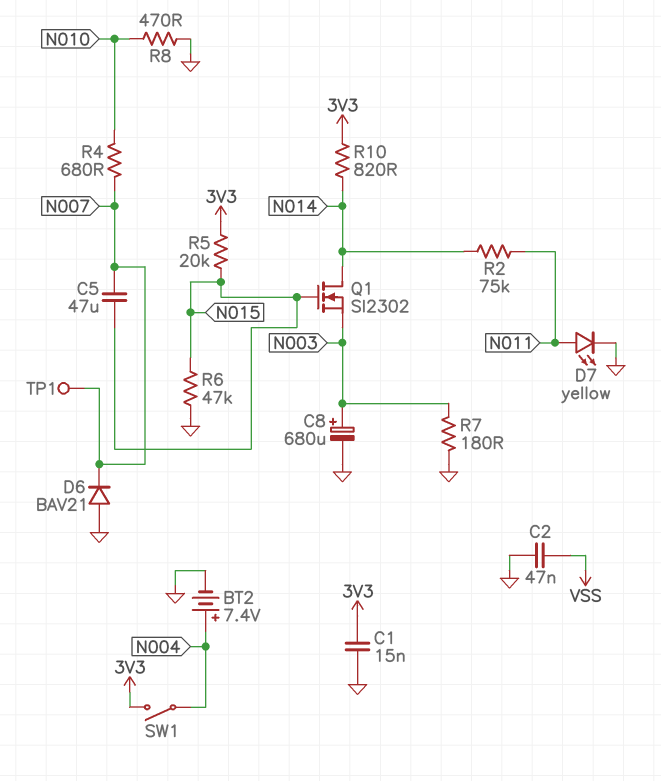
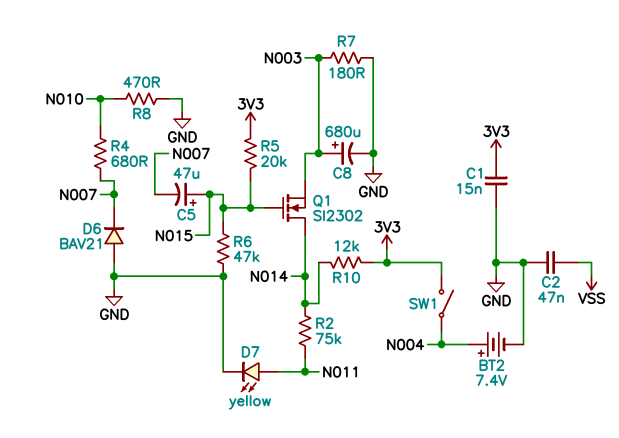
C5: 47uF (N007, N015) -> 47uF (plus N015, minus N007)
R10: 820 (3V3, N014) -> 12k (3V3, N014)
TP1: test point (N007) -> none

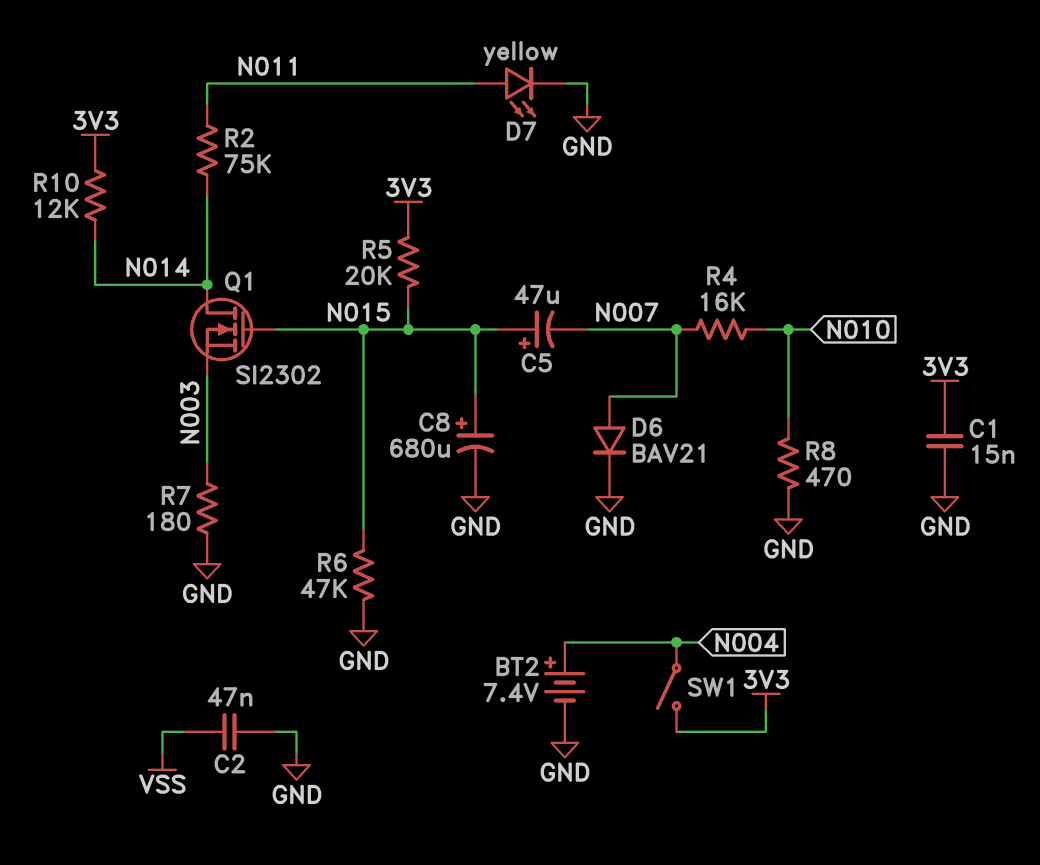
C8: 680uF (plus N003, minus GND) -> 680uF (plus N015, minus GND)
D6: diode BAV21 (A GND, K N007) -> diode BAV21 (A N007, K GND)
R4: 680 (N007, N010) -> 16k (N007, N010)

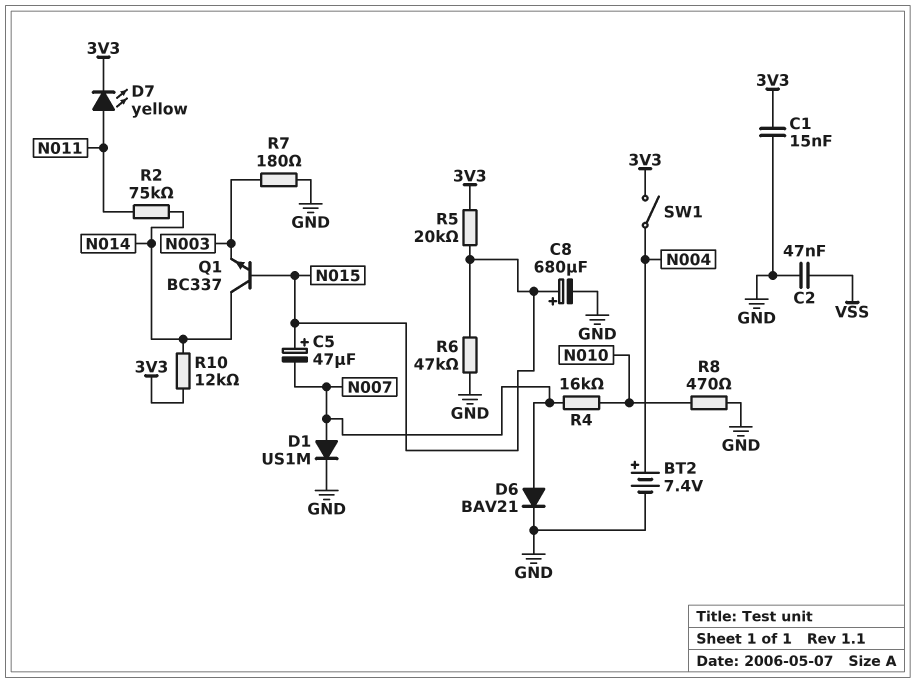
D1: none -> diode US1M (A N007, K GND)
D7: LED yellow (A N011, K GND) -> LED yellow (A N011, K 3V3)
Q1: NMOS SI2302 (G N015, D N014, S N003) -> NPN BC337 (B N015, C N014, E N003)

